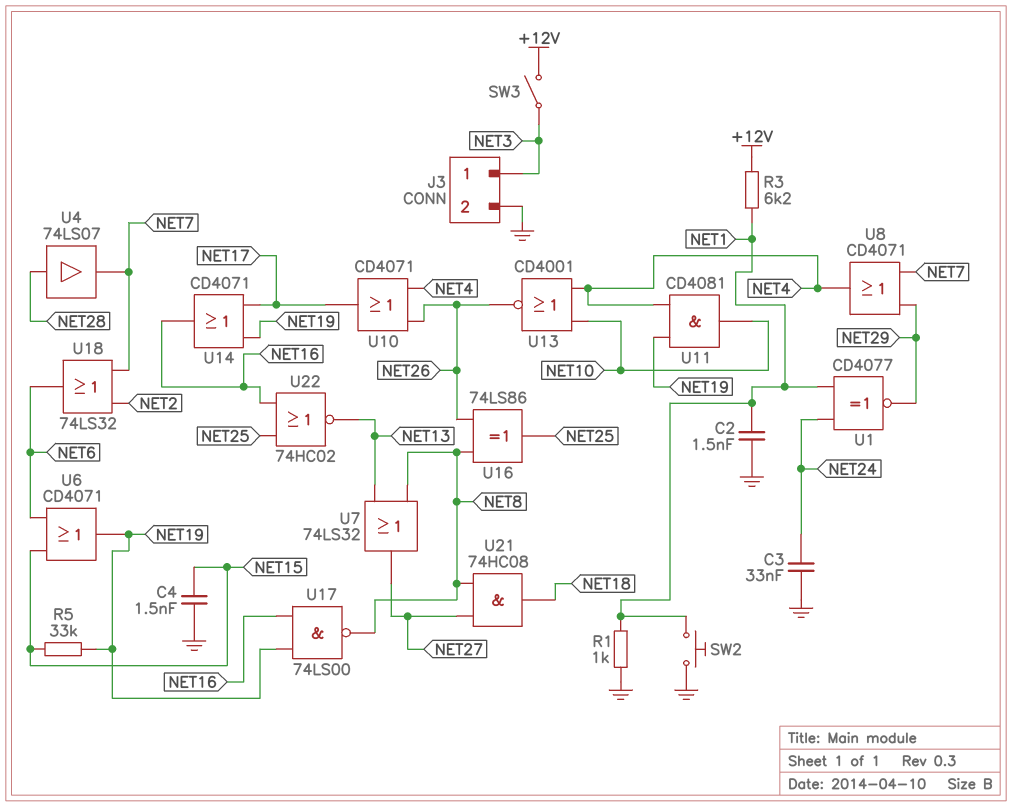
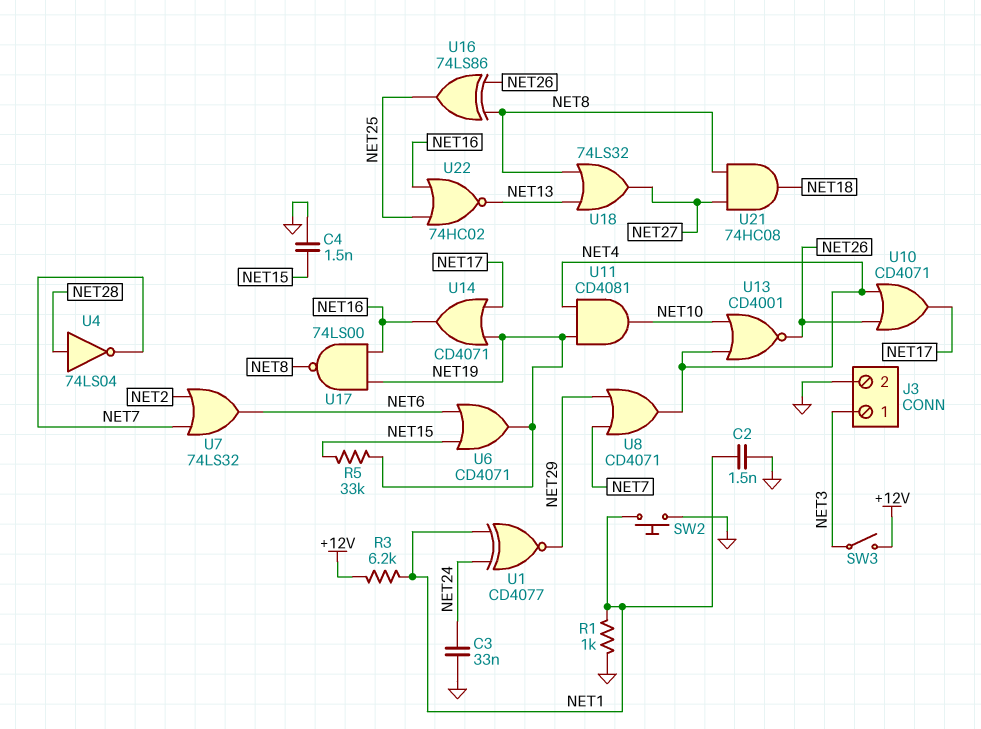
U4: buffer 74LS07 (in NET28, out NET7) -> NOT 74LS04 (in NET28, out NET7)
U7: OR 74LS32 (in NET8, in NET13, out NET27) -> OR 74LS32 (in NET2, in NET7, out NET6)
U18: OR 74LS32 (in NET2, in NET7, out NET6) -> OR 74LS32 (in NET8, in NET13, out NET27)

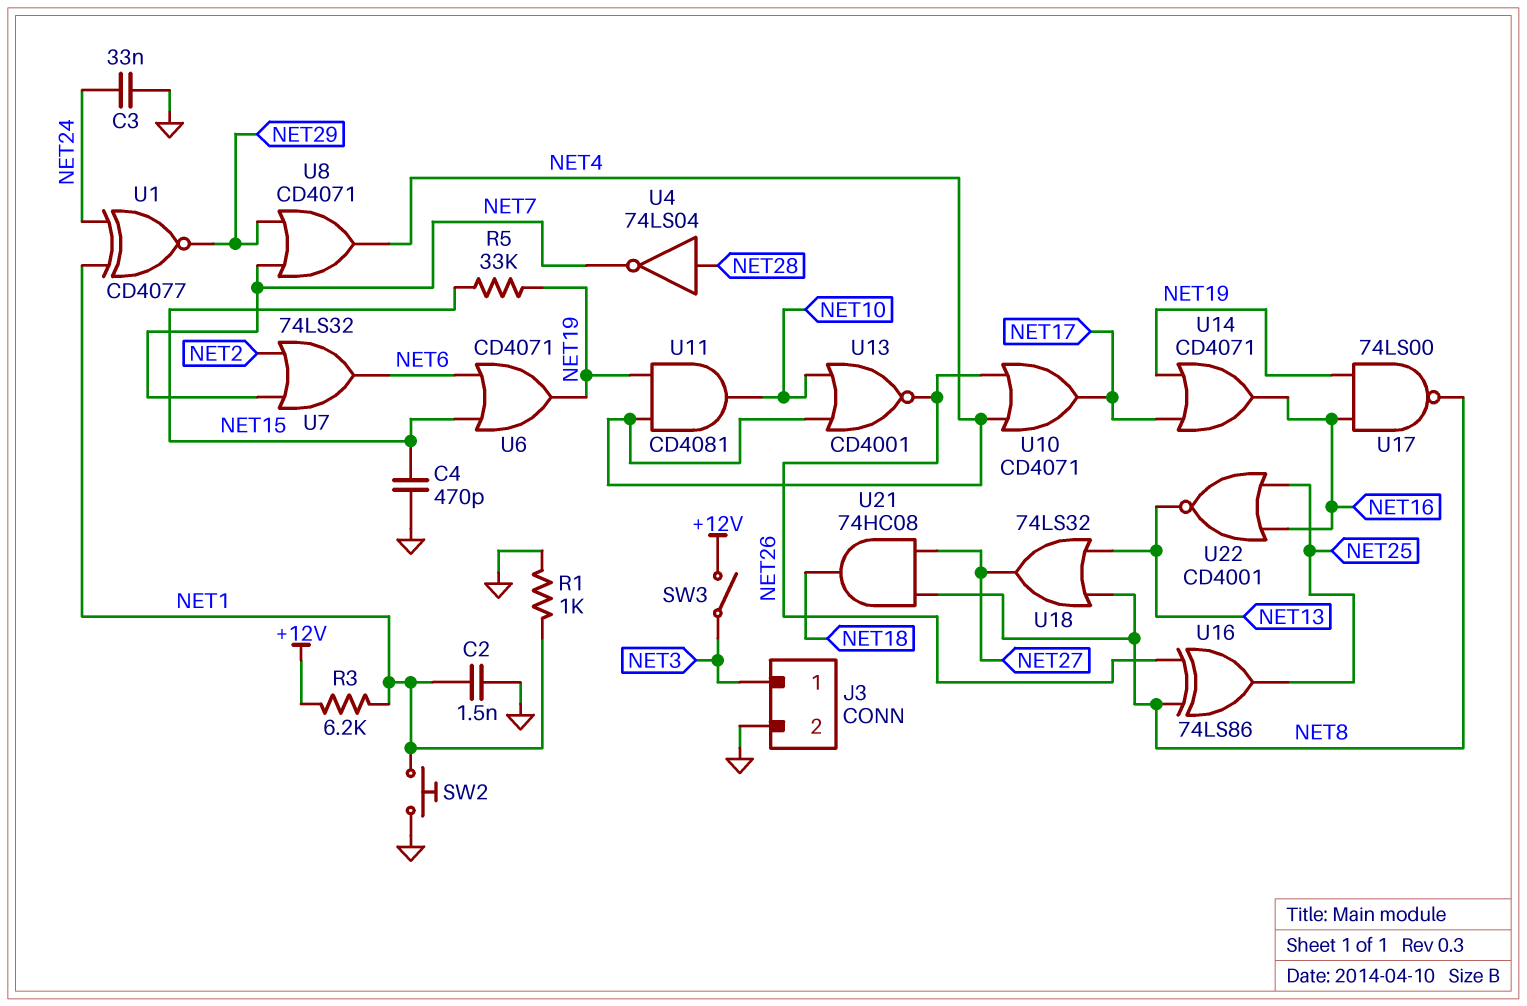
C4: 1.5nF (GND, NET15) -> 470pF (GND, NET15)
U22: NOR 74HC02 (in NET16, in NET25, out NET13) -> NOR CD4001 (in NET16, in NET25, out NET13)

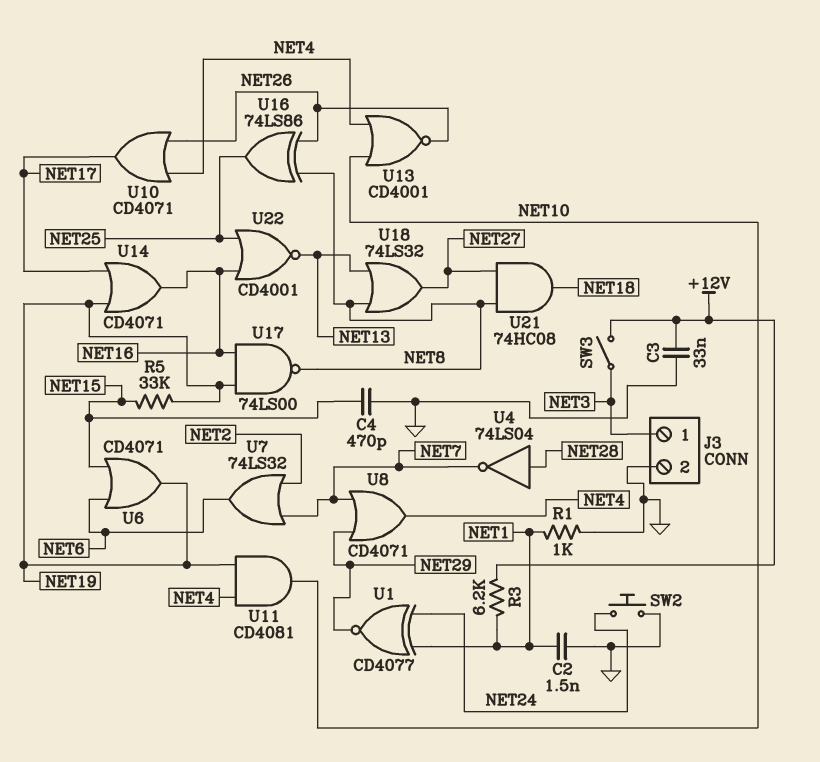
C3: 33nF (GND, NET24) -> 33nF (+12V, GND)
SW2: button (GND, NET1) -> button (GND, NET24)

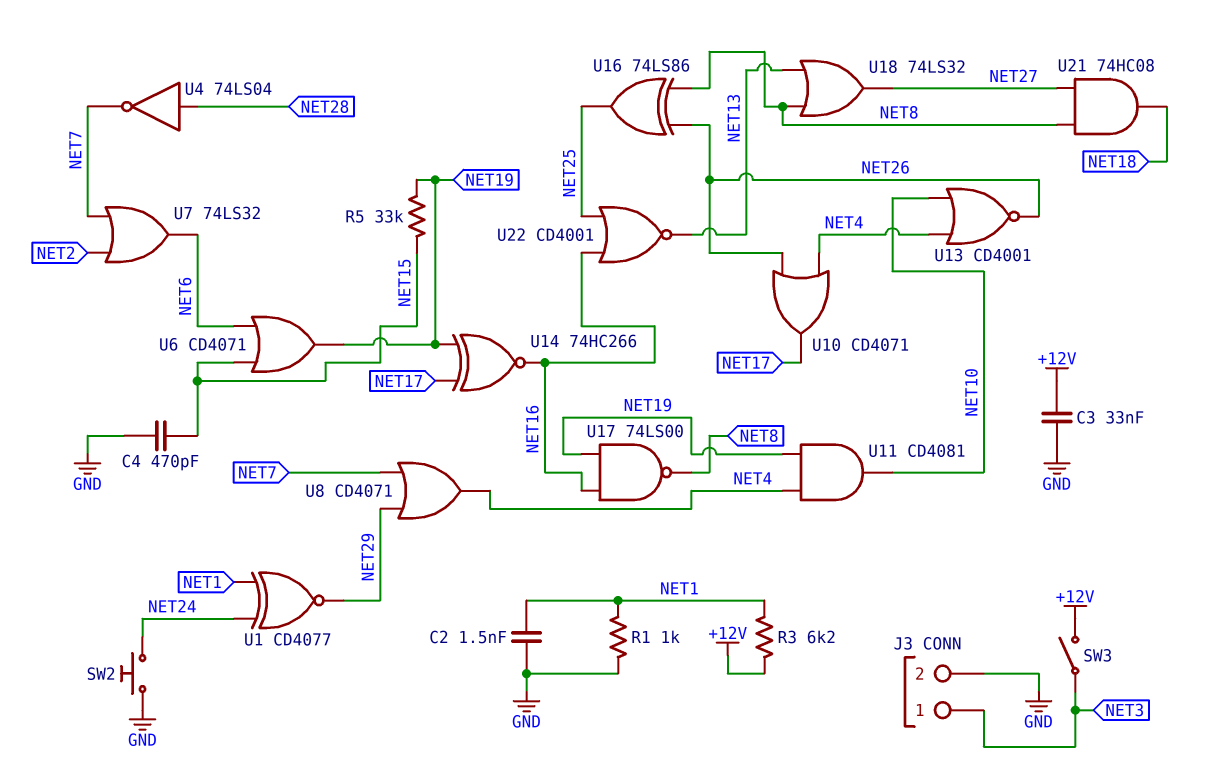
U14: OR CD4071 (in NET17, in NET19, out NET16) -> XNOR 74HC266 (in NET17, in NET19, out NET16)

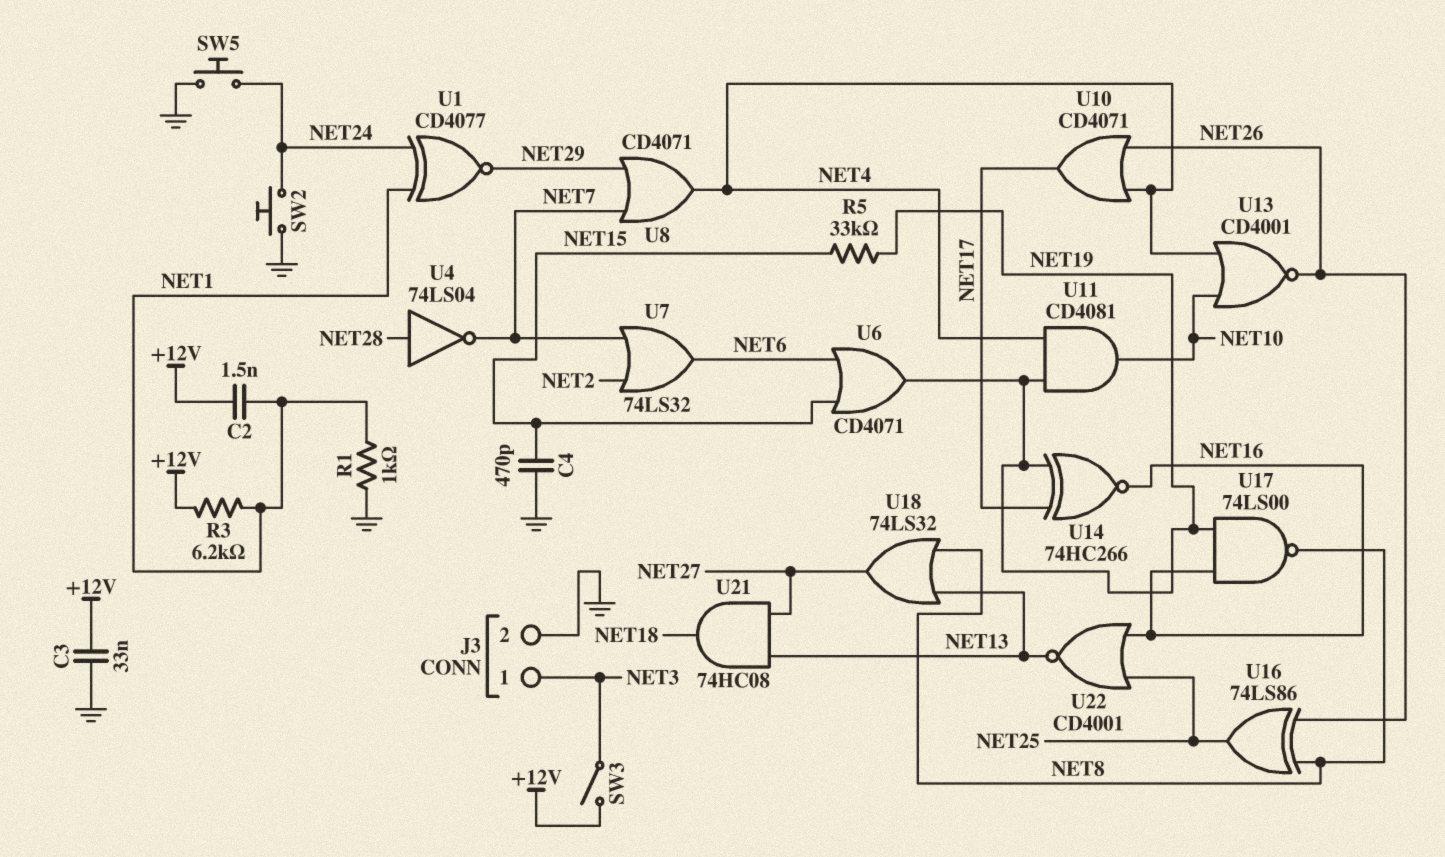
C2: 1.5nF (GND, NET1) -> 1.5nF (+12V, NET1)
SW5: none -> button (GND, NET24)
U21: AND 74HC08 (in NET8, in NET27, out NET18) -> AND 74HC08 (in NET13, in NET27, out NET18)

